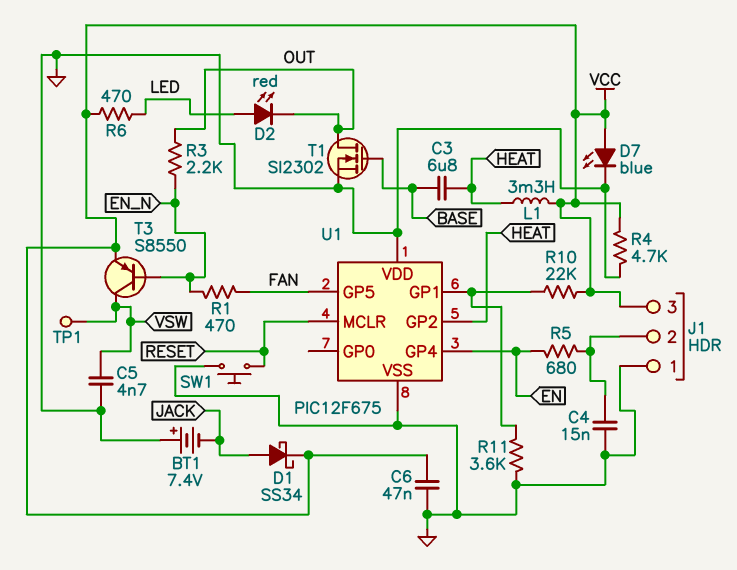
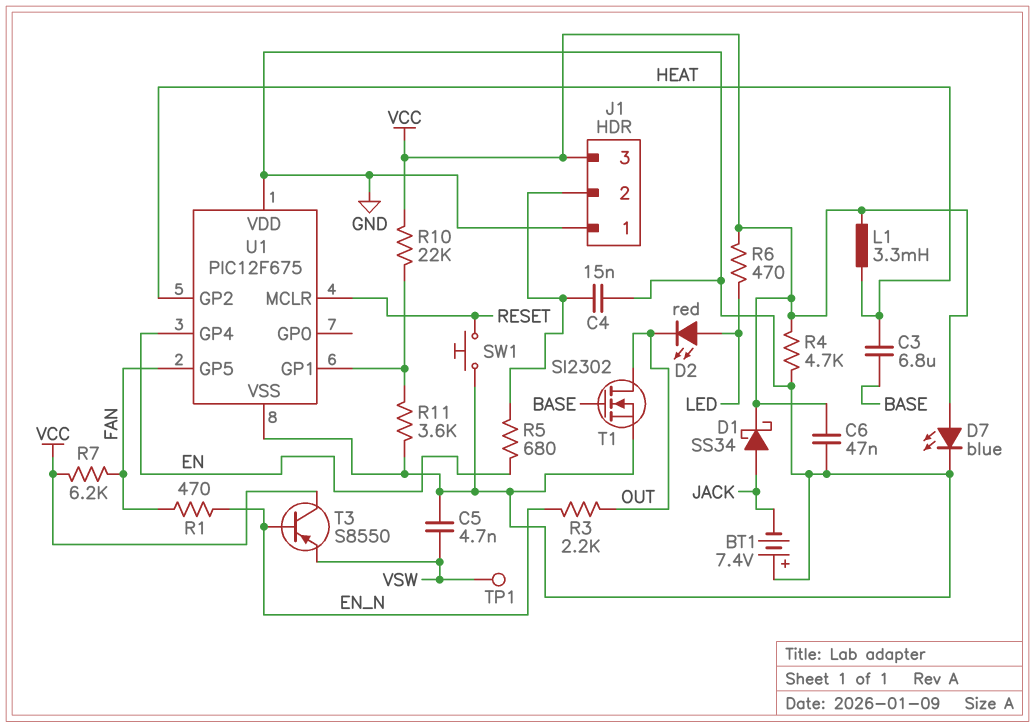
R7: none -> 6.2k (FAN, VCC)
T3: PNP S8550 (B EN_N, C VSW, E VCC) -> PNP S8550 (B EN_N, C VCC, E VSW)

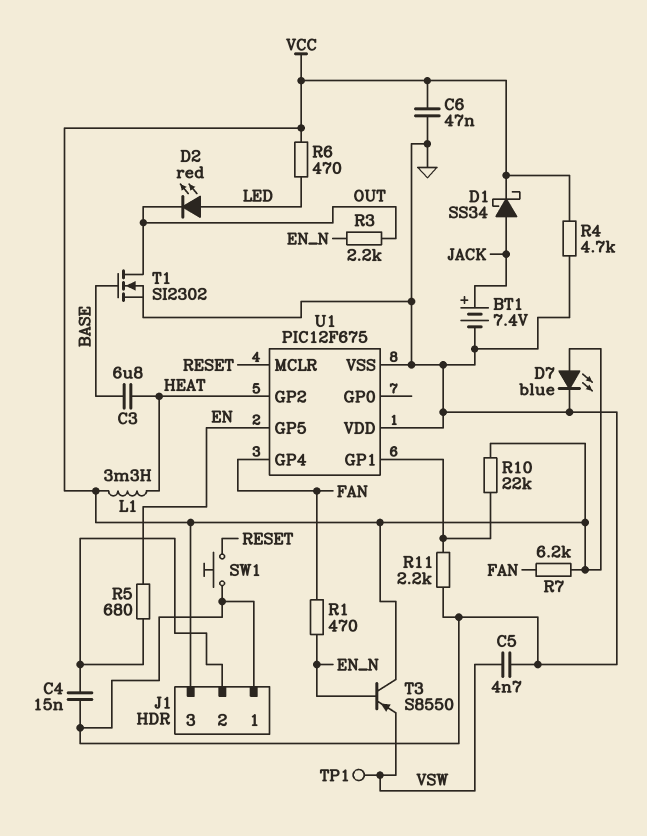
BT1: 7.4V (plus GND, minus JACK) -> 7.4V (plus JACK, minus GND)
R11: 3.6k (GND, U1/GP1) -> 2.2k (GND, U1/GP1)
U1 pin GP4: EN -> FAN
U1 pin GP5: FAN -> EN

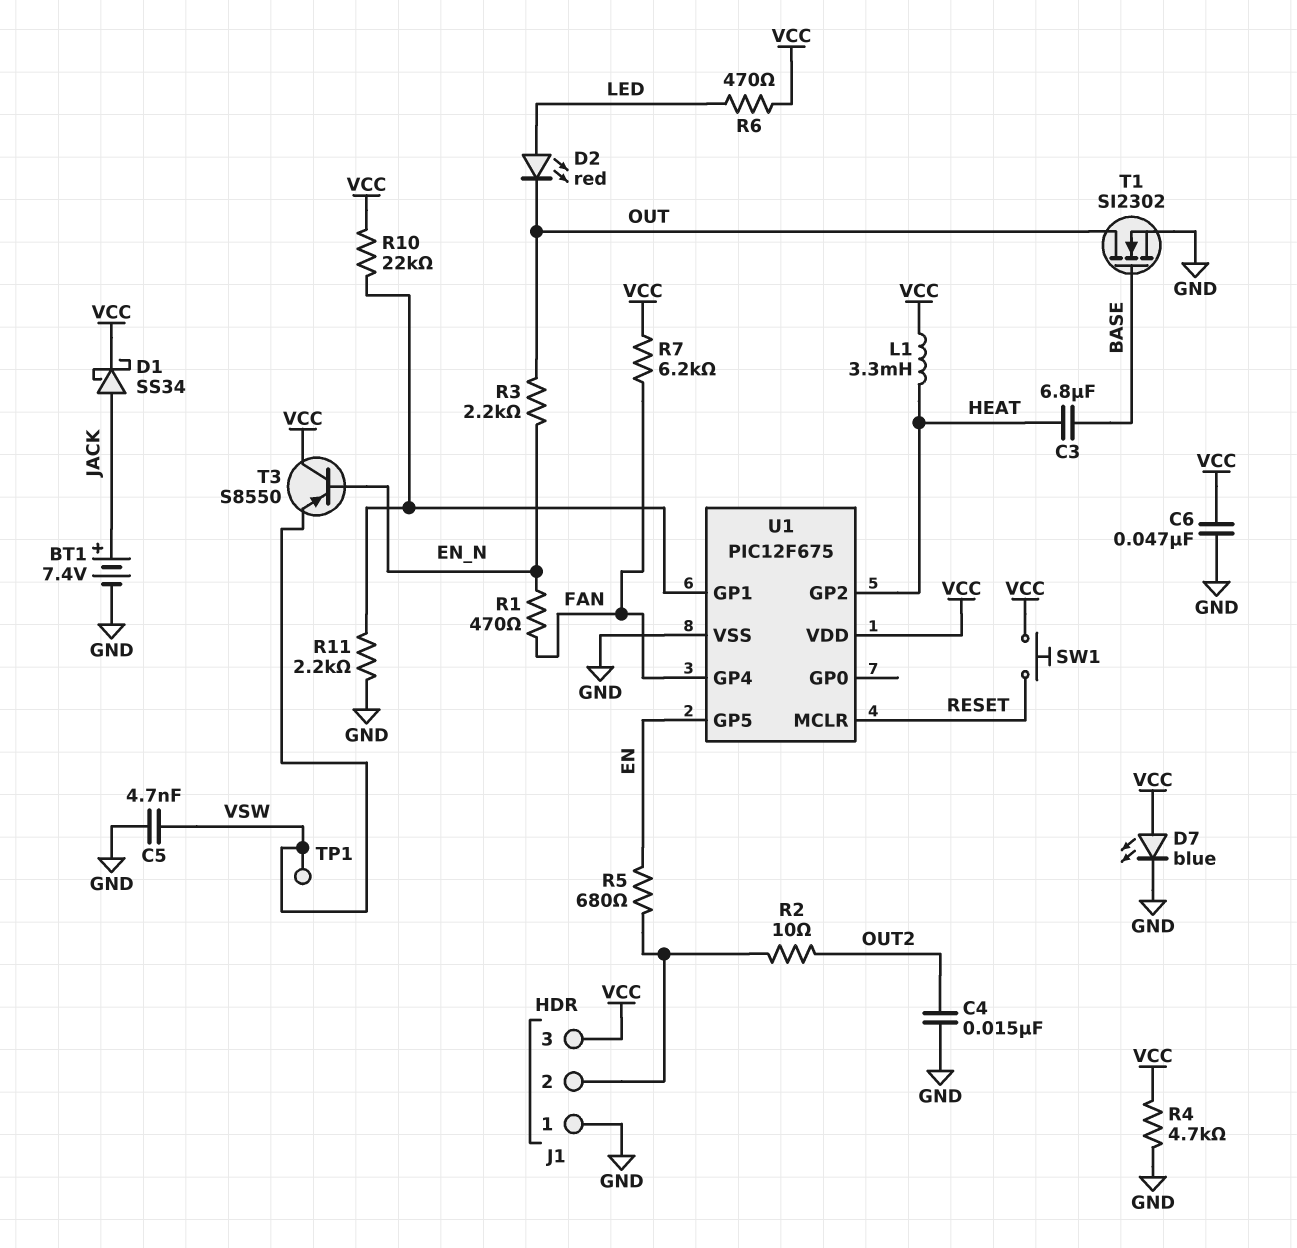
C4: 15nF (GND, J1/2) -> 15nF (GND, OUT2)
R2: none -> 10 (J1/2, OUT2)
SW1: button (GND, RESET) -> button (RESET, VCC)
U1 pin VDD: GND -> VCC

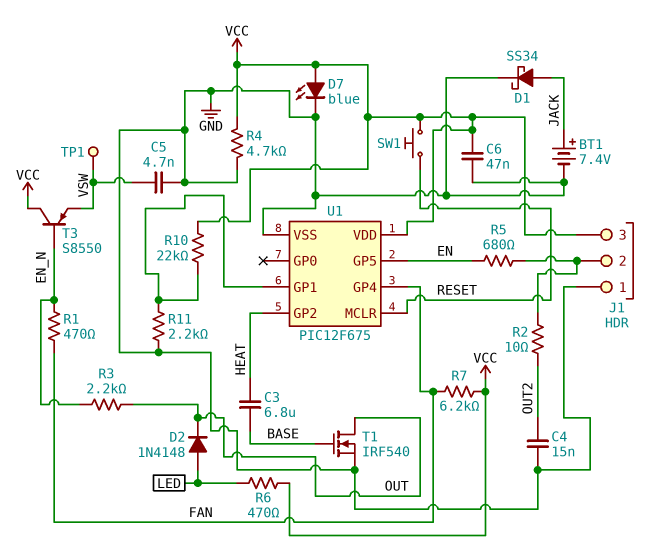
D1: schottky SS34 (A JACK, K VCC) -> schottky SS34 (A JACK, K GND)
D2: LED red (A LED, K OUT) -> diode 1N4148 (A LED, K OUT)
L1: 3.3mH (HEAT, VCC) -> none
T1: NMOS SI2302 (G BASE, D OUT, S GND) -> NMOS IRF540 (G BASE, D OUT, S GND)

